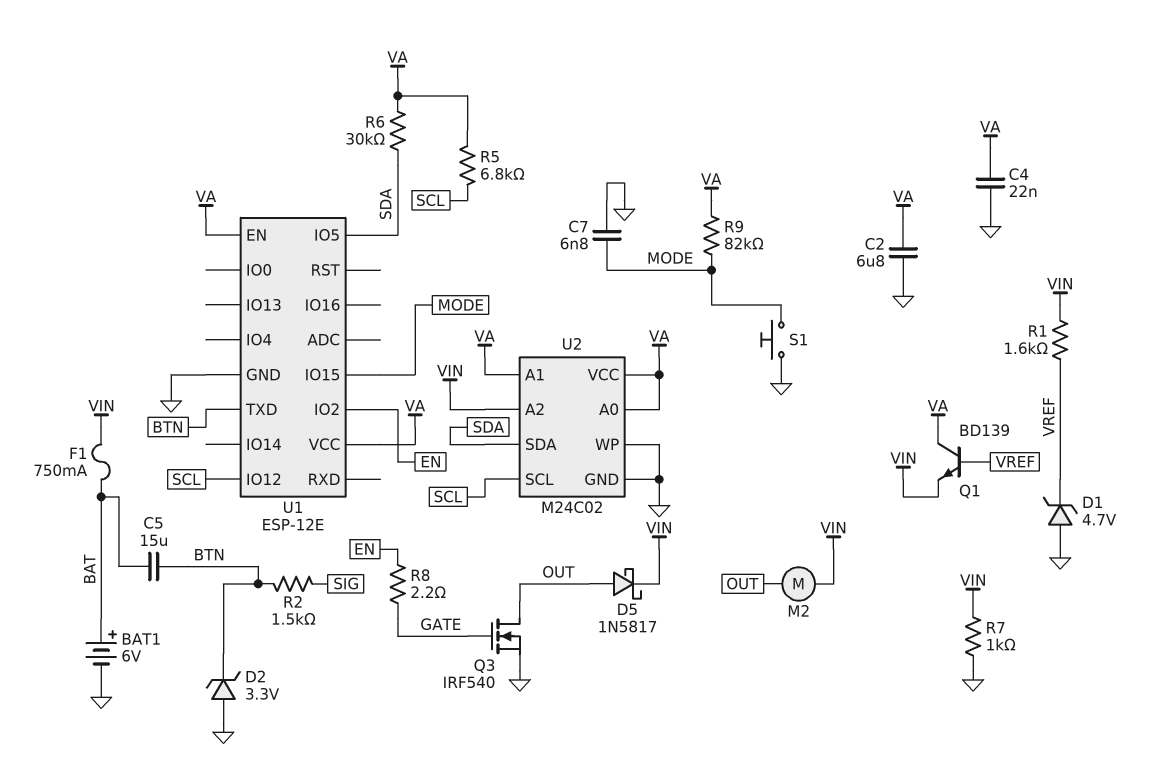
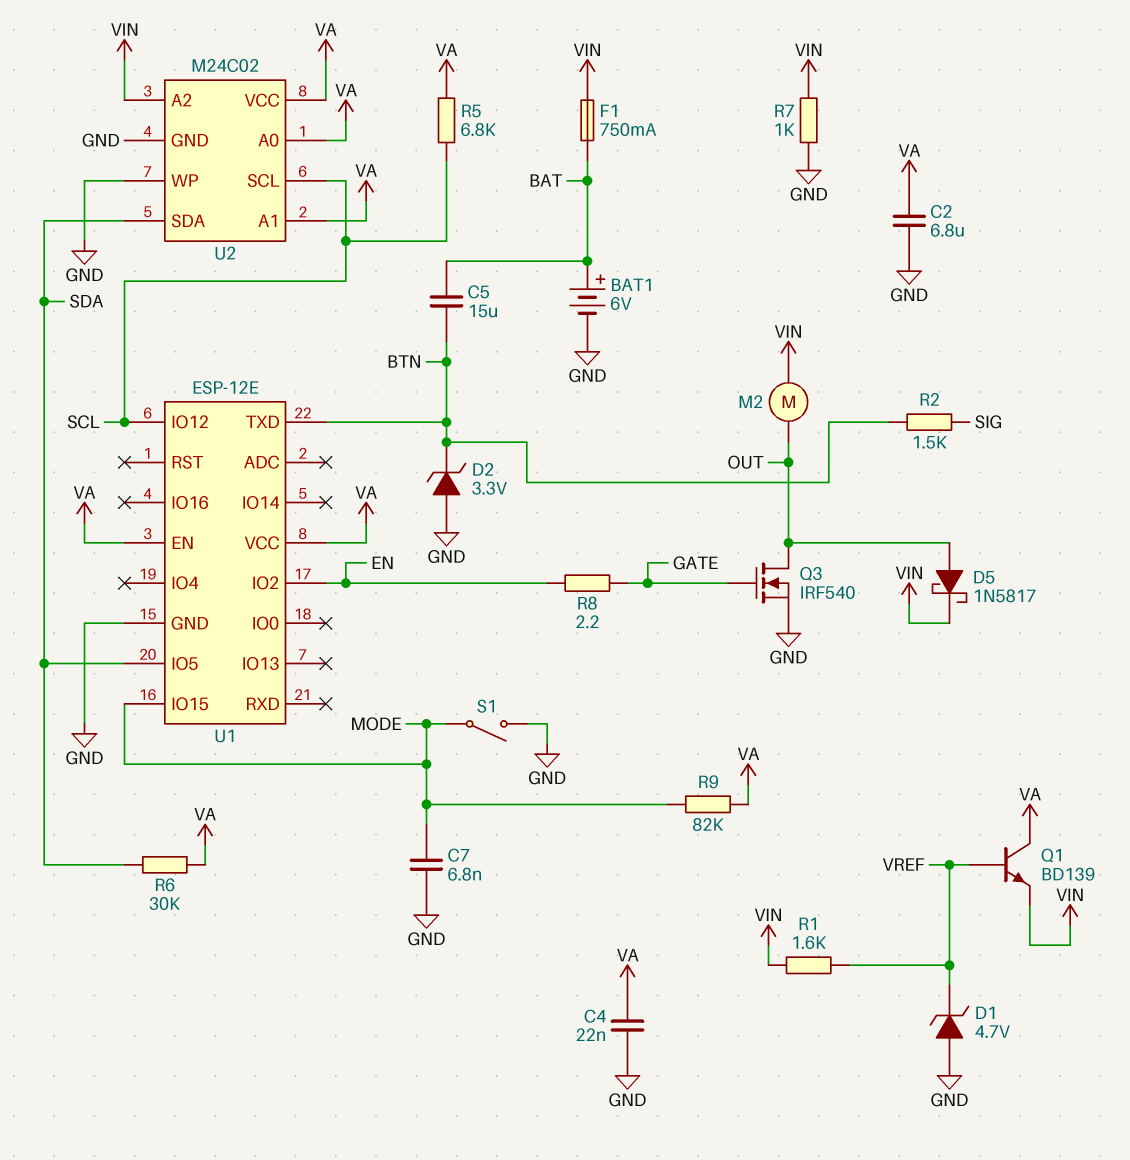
S1: button (GND, MODE) -> switch (GND, MODE)

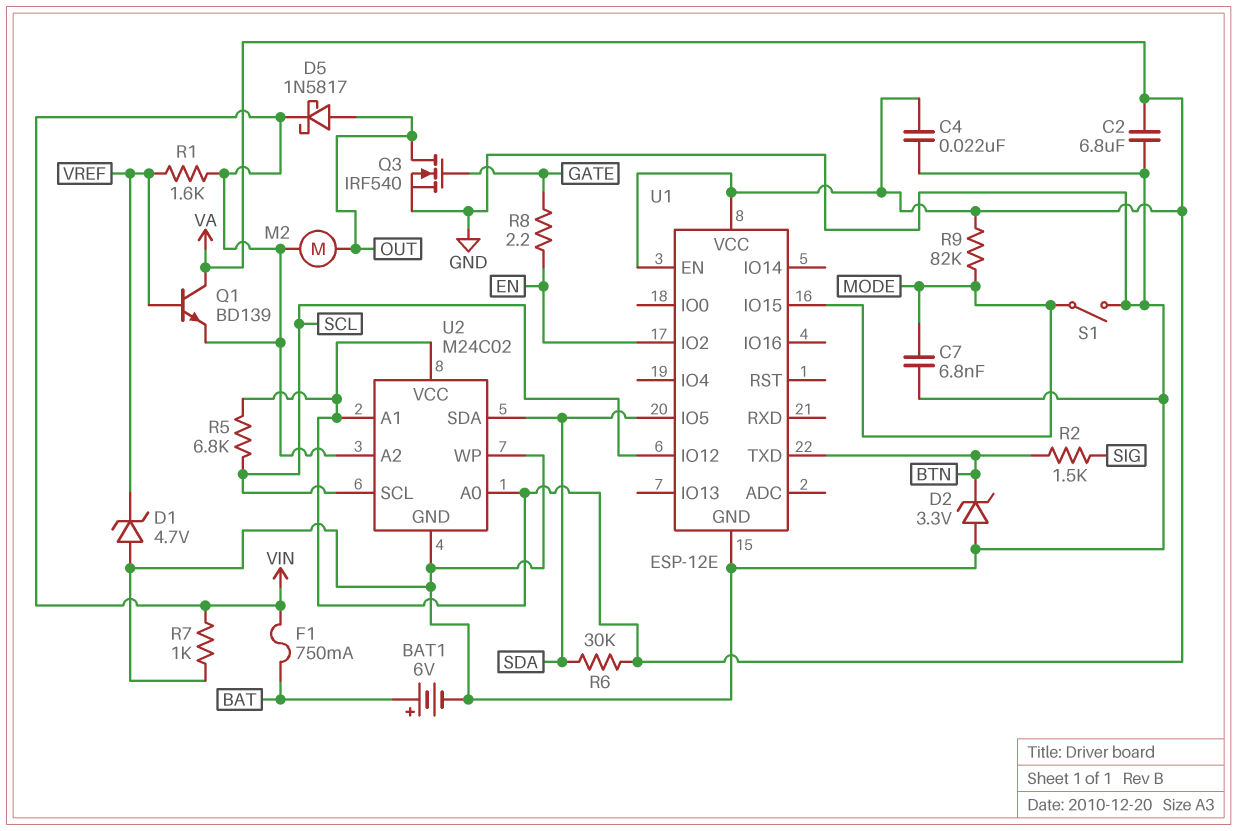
C5: 15uF (BAT, BTN) -> none

